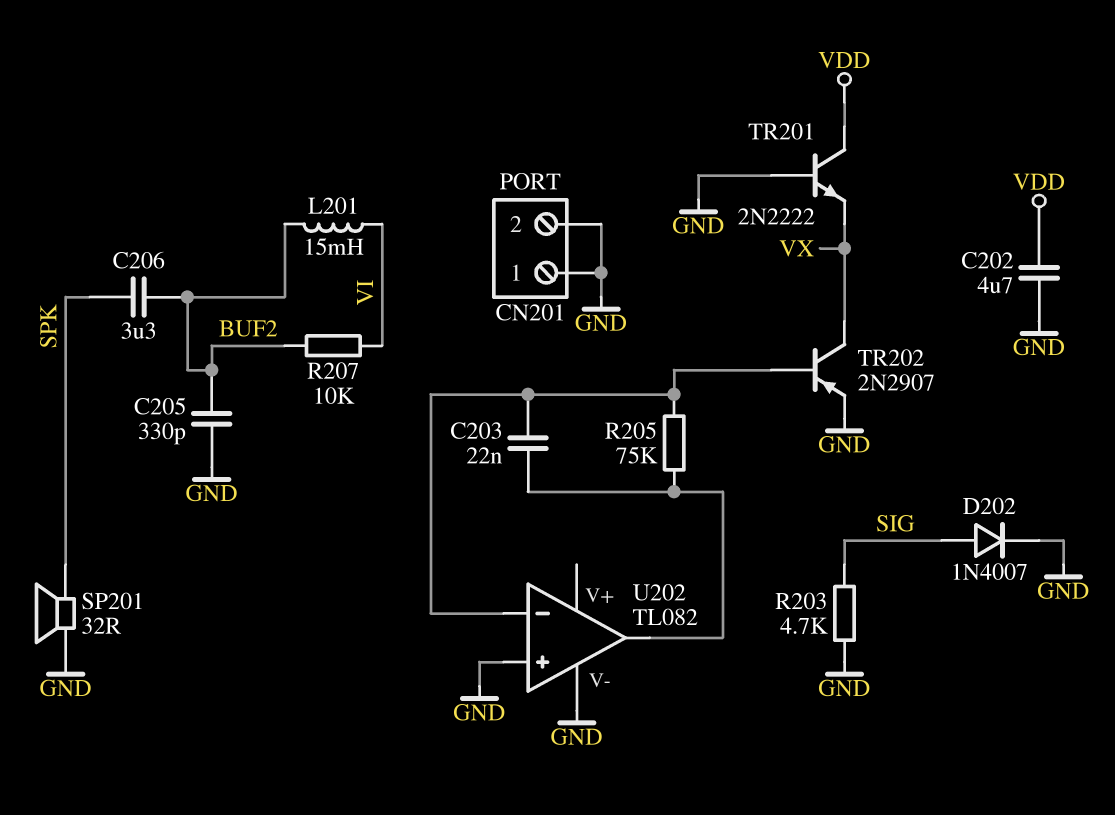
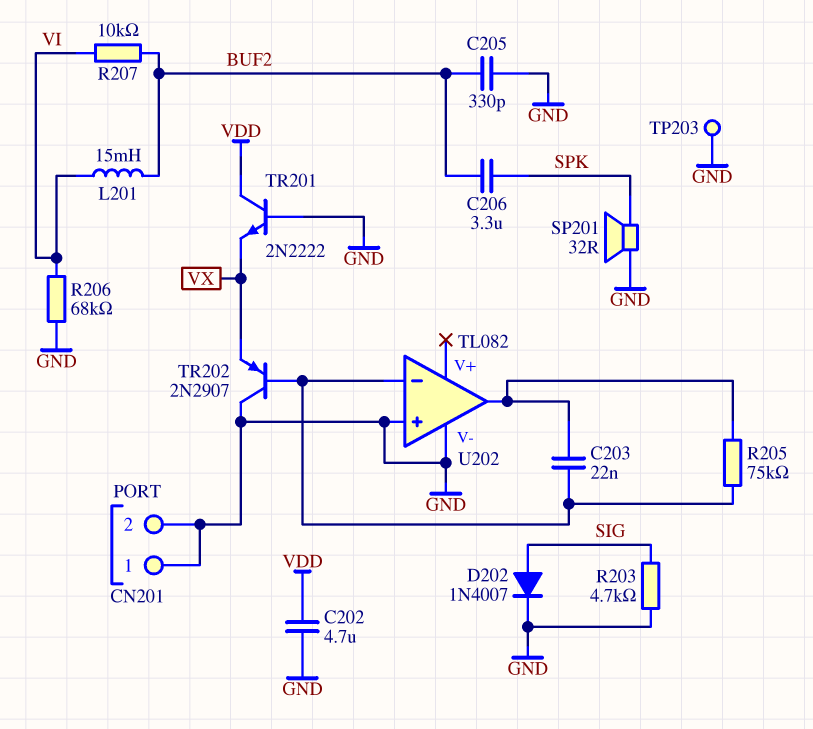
R206: none -> 68k (GND, VI)
TP203: none -> test point (GND)
TR202: PNP 2N2907 (B U202/in-, C VX, E GND) -> PNP 2N2907 (B U202/in-, C GND, E VX)

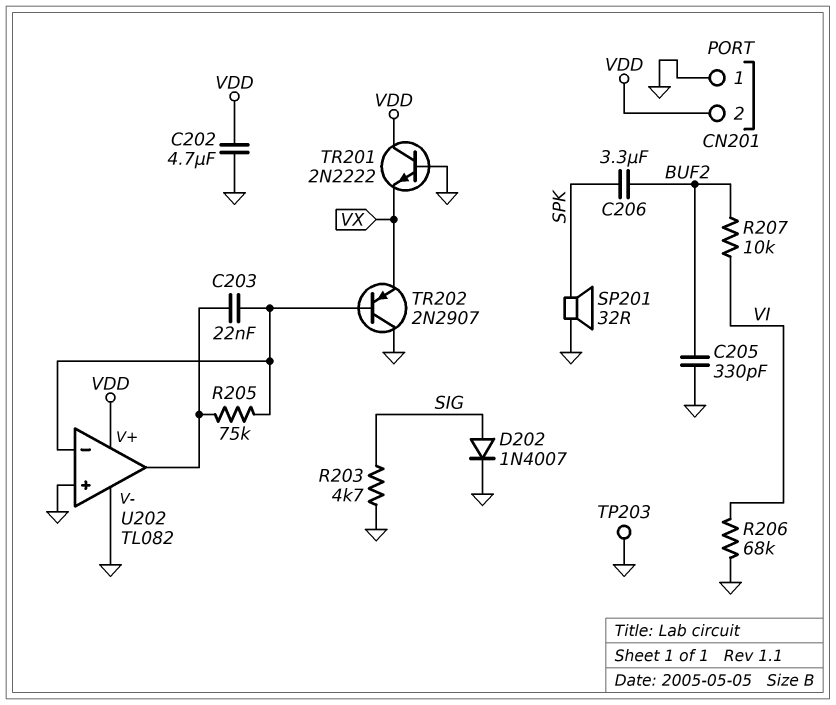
CN201 pin 2: GND -> VDD
L201: 15mH (BUF2, VI) -> none
U202 pin V+: none -> VDD

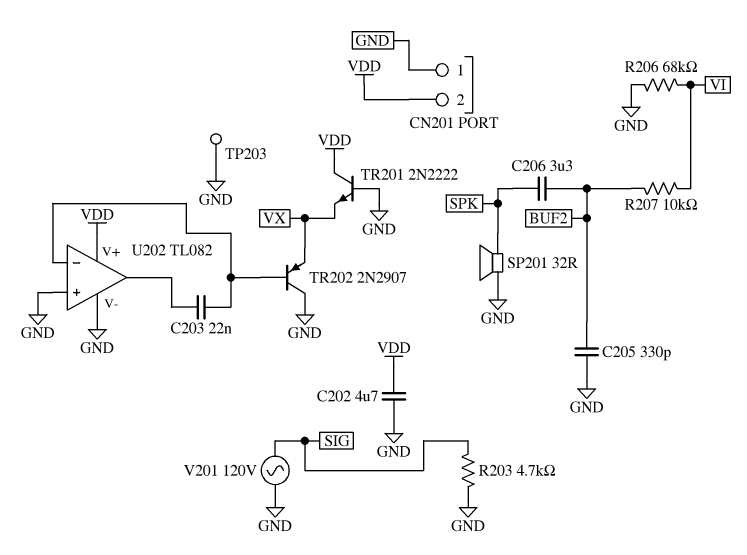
D202: diode 1N4007 (A SIG, K GND) -> none
R205: 75k (U202/in-, U202/out) -> none
V201: none -> AC 120V (GND, SIG)

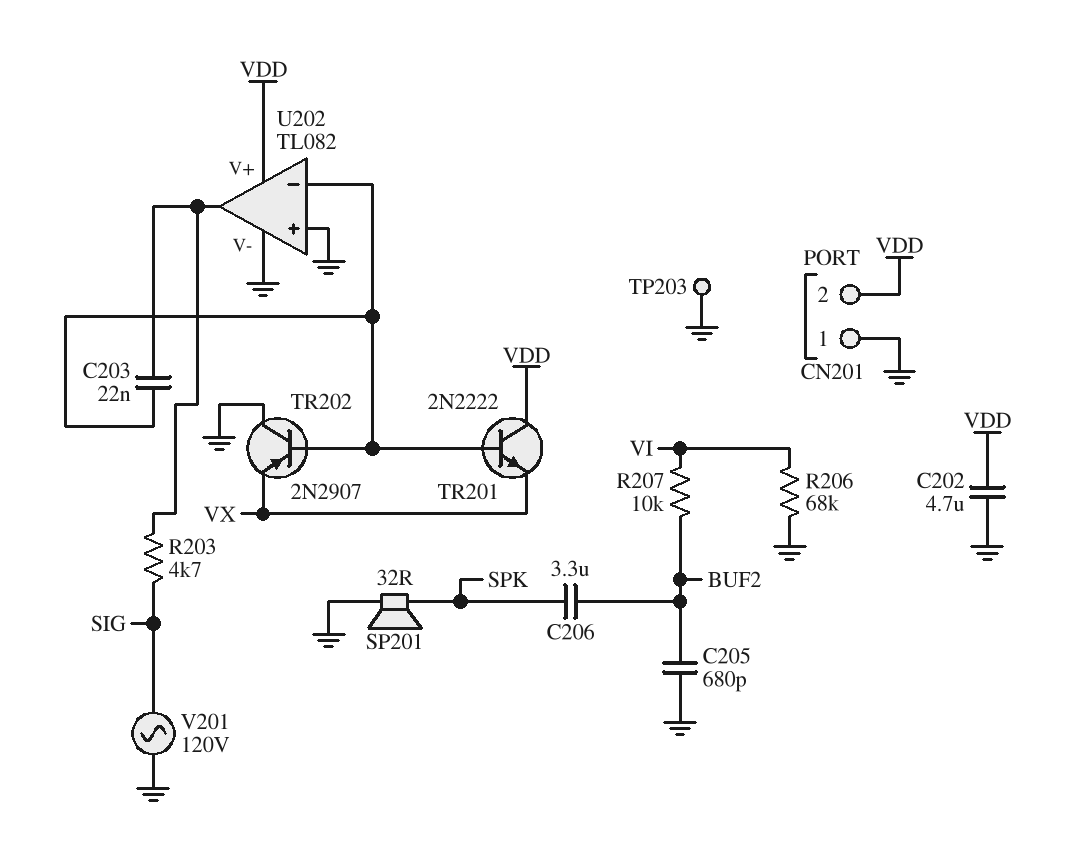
C205: 330pF (BUF2, GND) -> 680pF (BUF2, GND)
R203: 4.7k (GND, SIG) -> 4.7k (SIG, U202/out)
TR201: NPN 2N2222 (B GND, C VDD, E VX) -> NPN 2N2222 (B U202/in-, C VDD, E VX)

